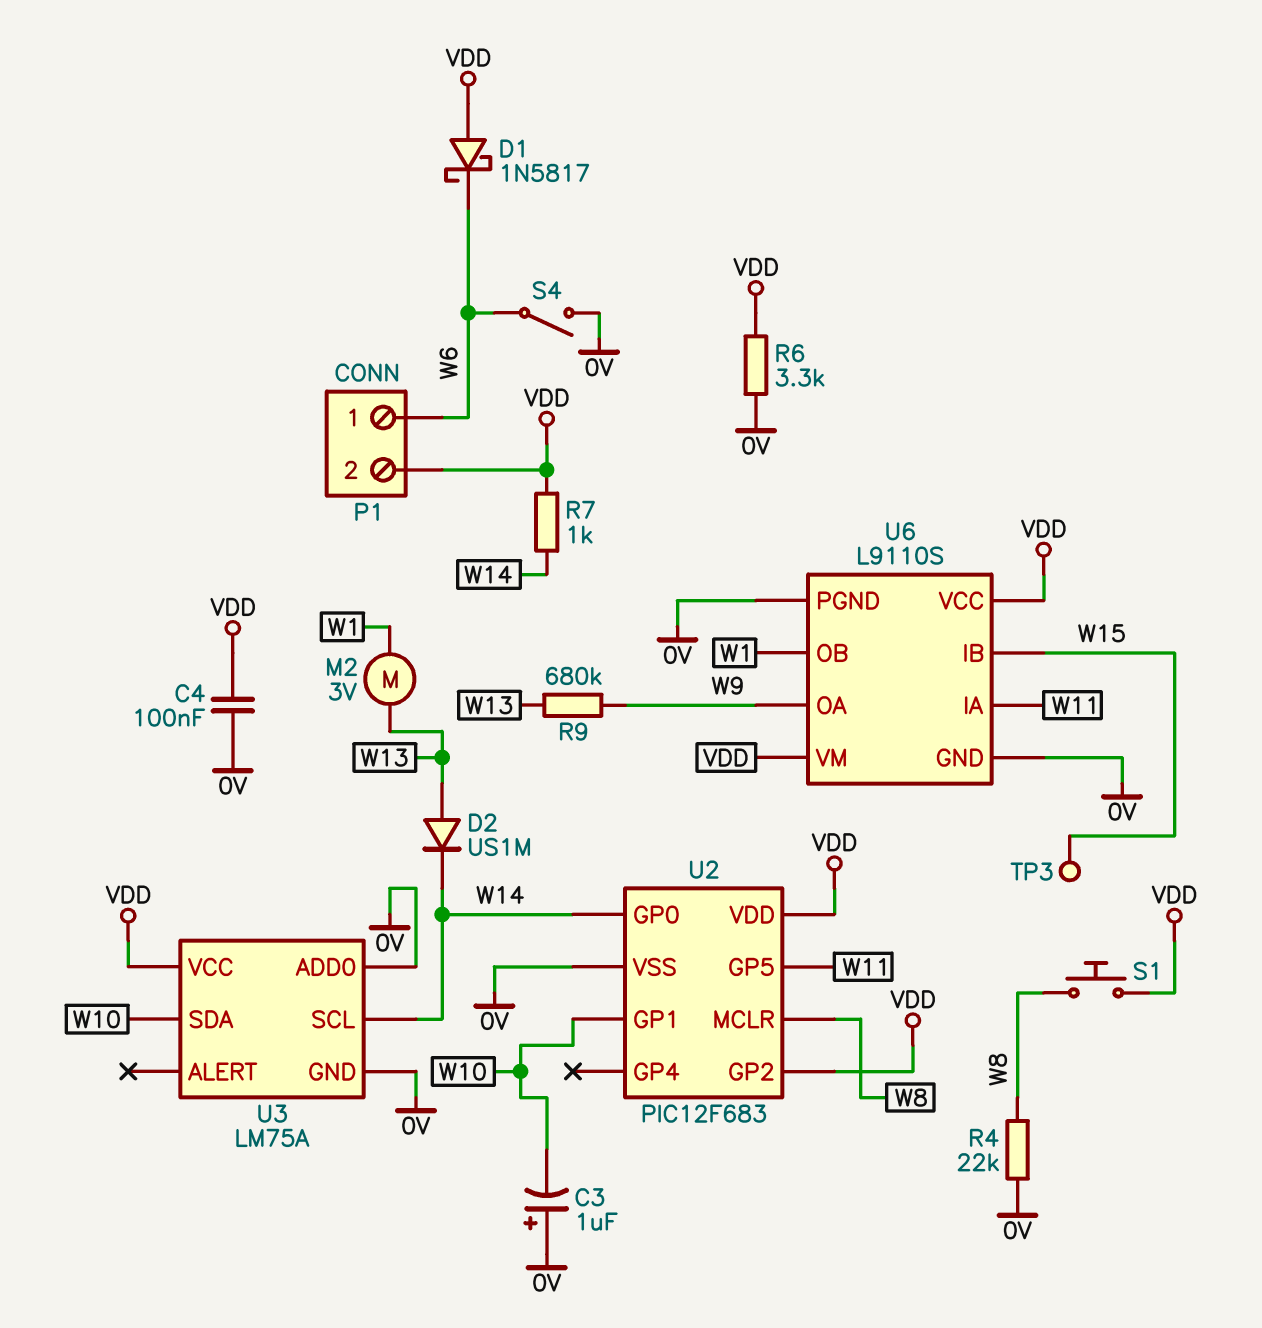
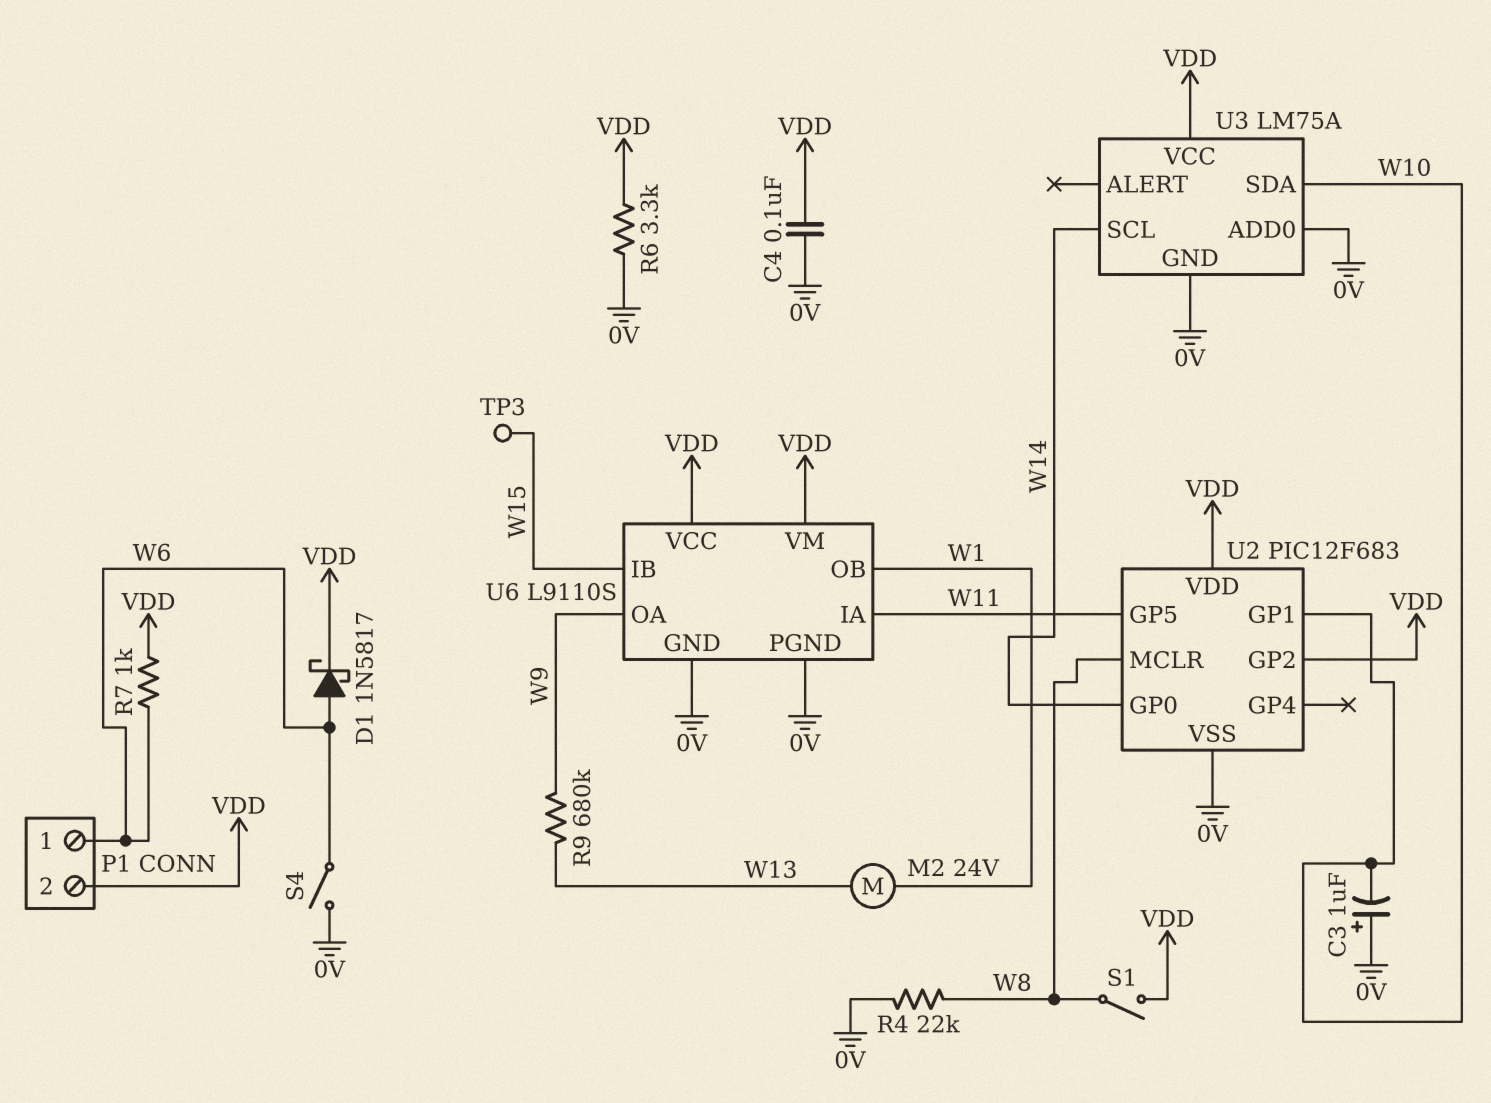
D1: schottky 1N5817 (A VDD, K W6) -> schottky 1N5817 (A W6, K VDD)
D2: diode US1M (A W13, K W14) -> none
M2: motor 3V (W1, W13) -> motor 24V (W1, W13)
R7: 1k (VDD, W14) -> 1k (VDD, W6)
S1: button (VDD, W8) -> switch (VDD, W8)

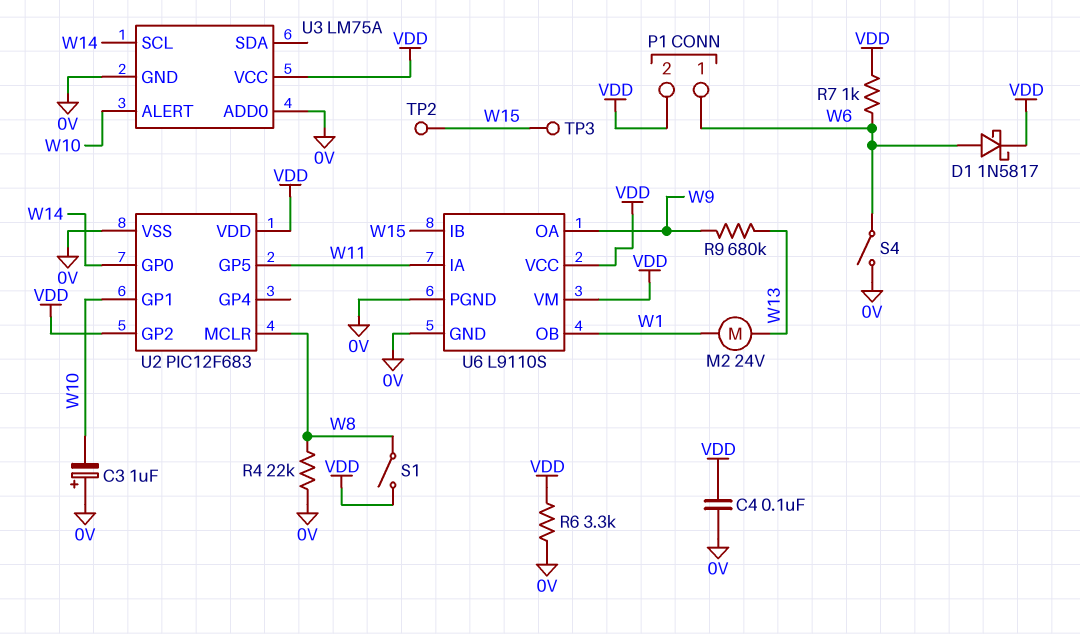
TP2: none -> test point (W15)
U3 pin ALERT: none -> W10
U3 pin SDA: W10 -> none

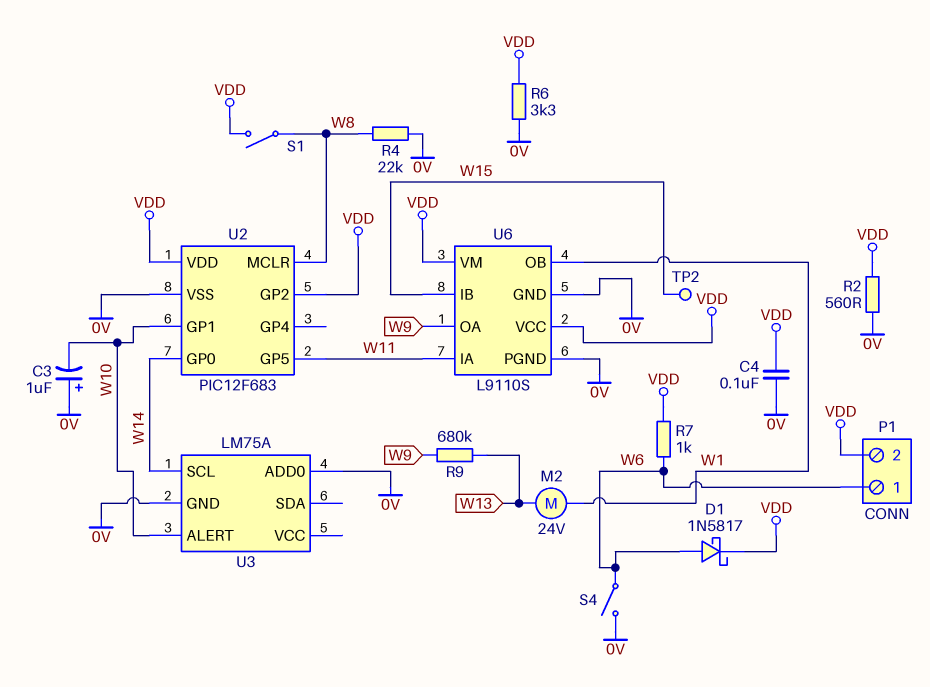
R2: none -> 560 (0V, VDD)
TP3: test point (W15) -> none
U3 pin VCC: VDD -> none

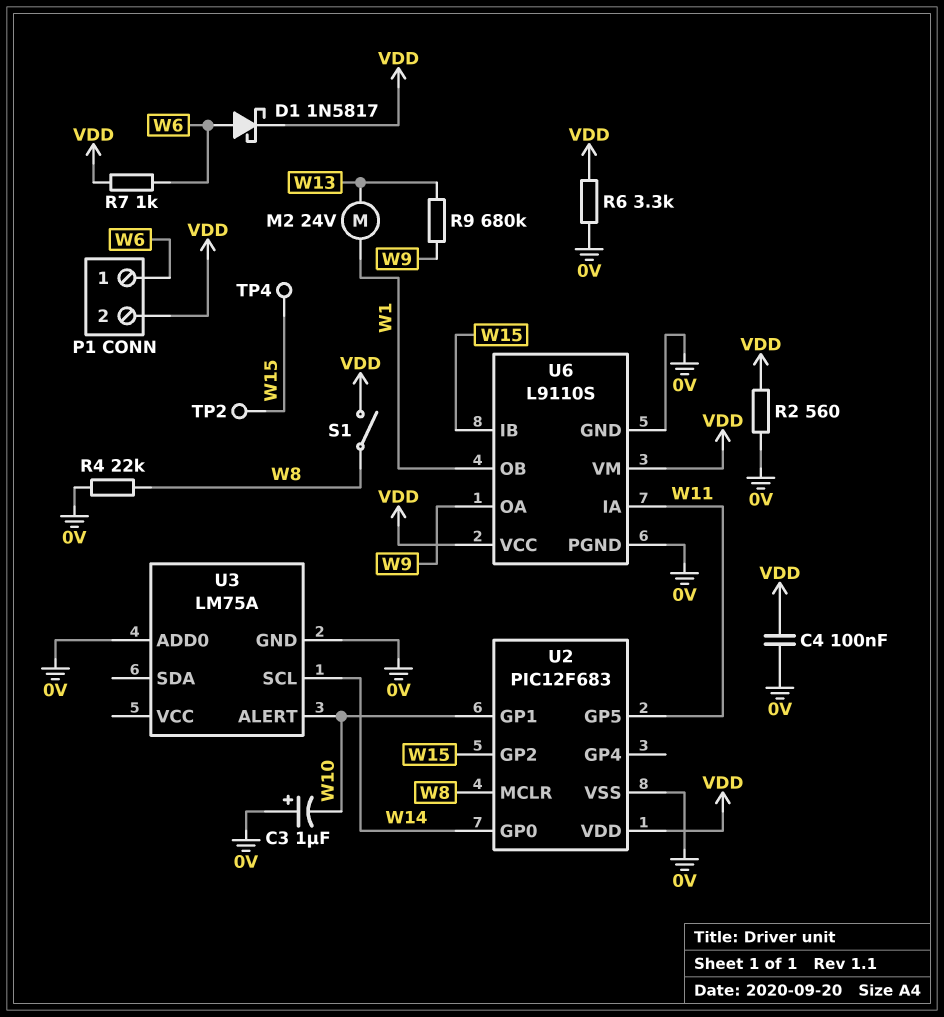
S4: switch (0V, W6) -> none
TP4: none -> test point (W15)
U2 pin GP2: VDD -> W15

